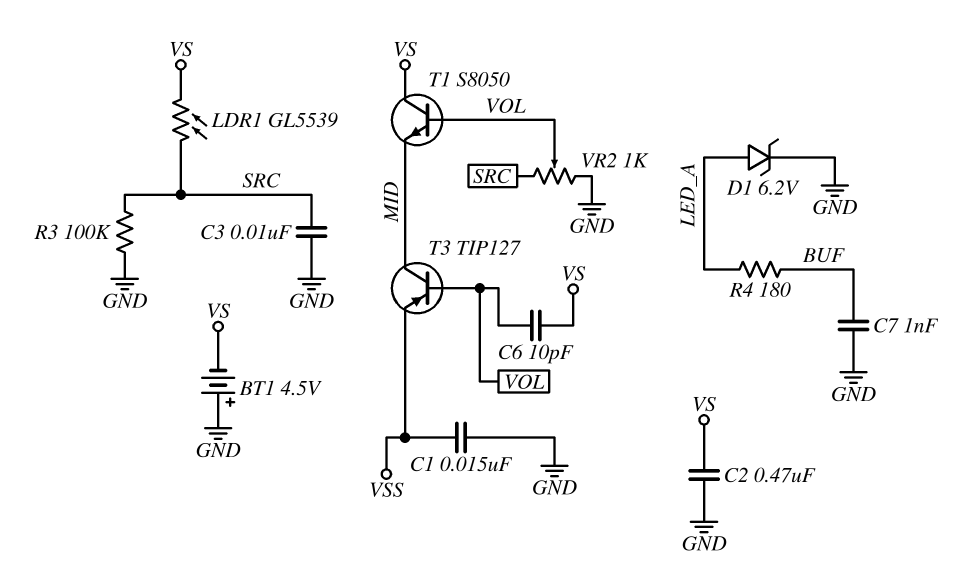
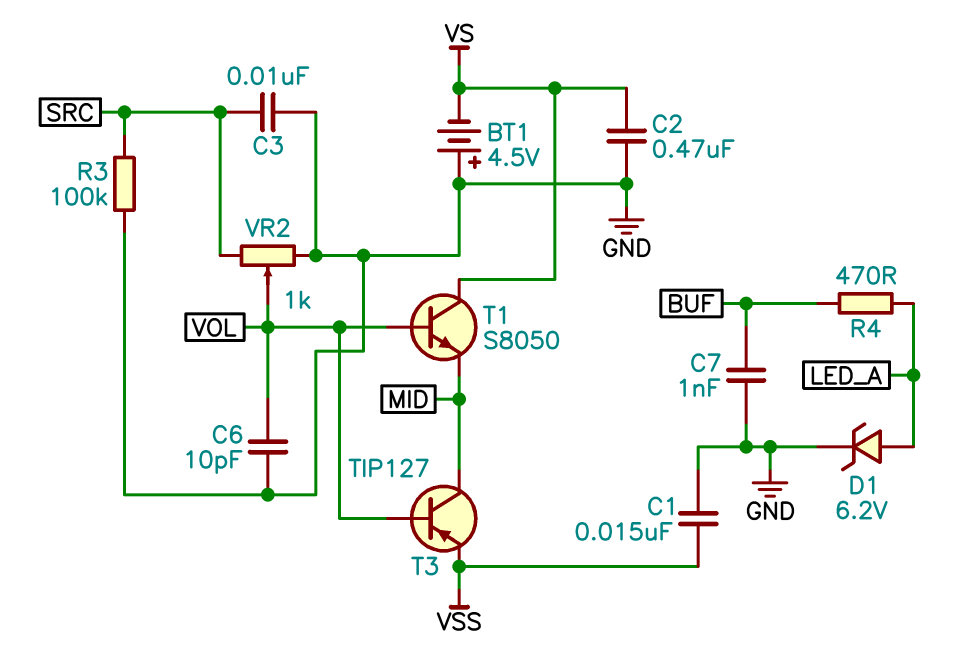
C6: 10pF (VOL, VS) -> 10pF (GND, VOL)
LDR1: GL5539 (SRC, VS) -> none
R4: 180 (BUF, LED_A) -> 470 (BUF, LED_A)

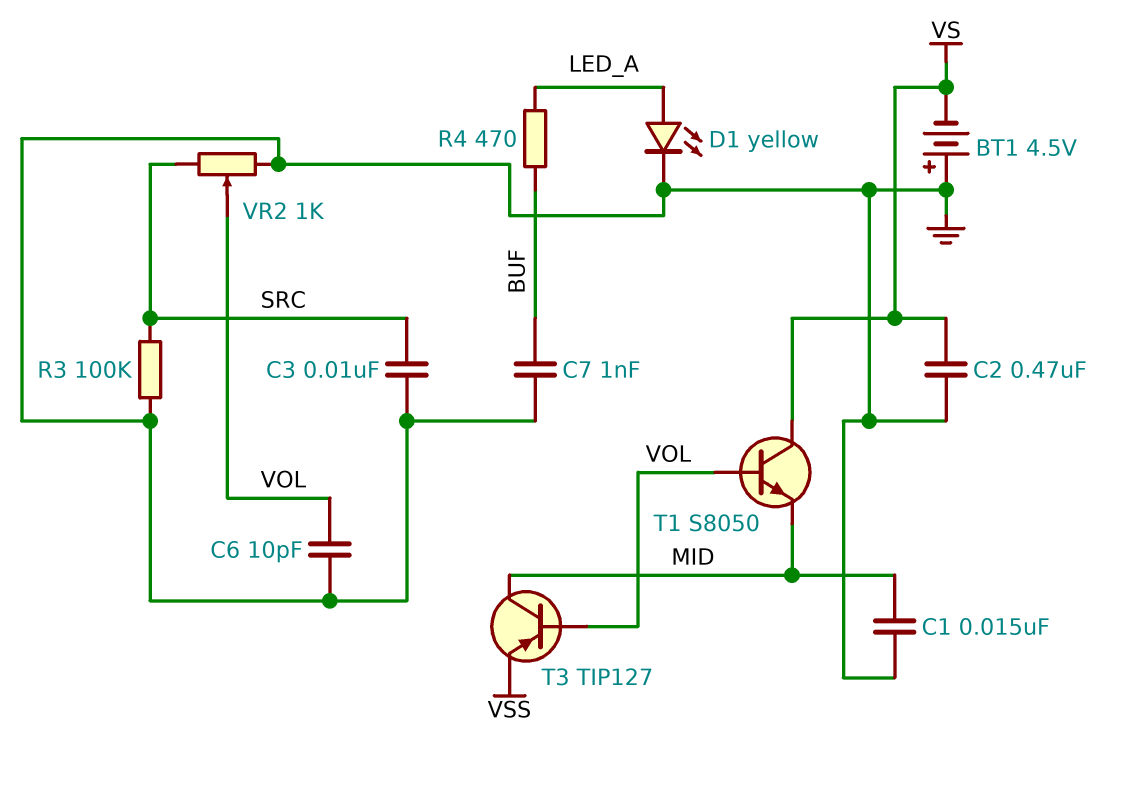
C1: 15nF (GND, VSS) -> 15nF (GND, MID)
D1: zener 6.2V (A LED_A, K GND) -> LED yellow (A LED_A, K GND)

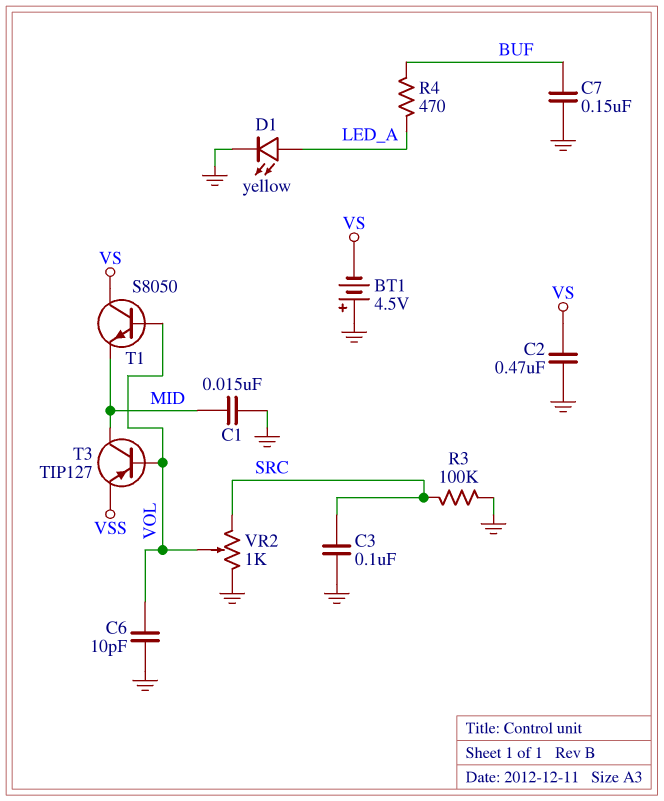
C3: 10nF (GND, SRC) -> 100nF (GND, SRC)
C7: 1nF (BUF, GND) -> 150nF (BUF, GND)

